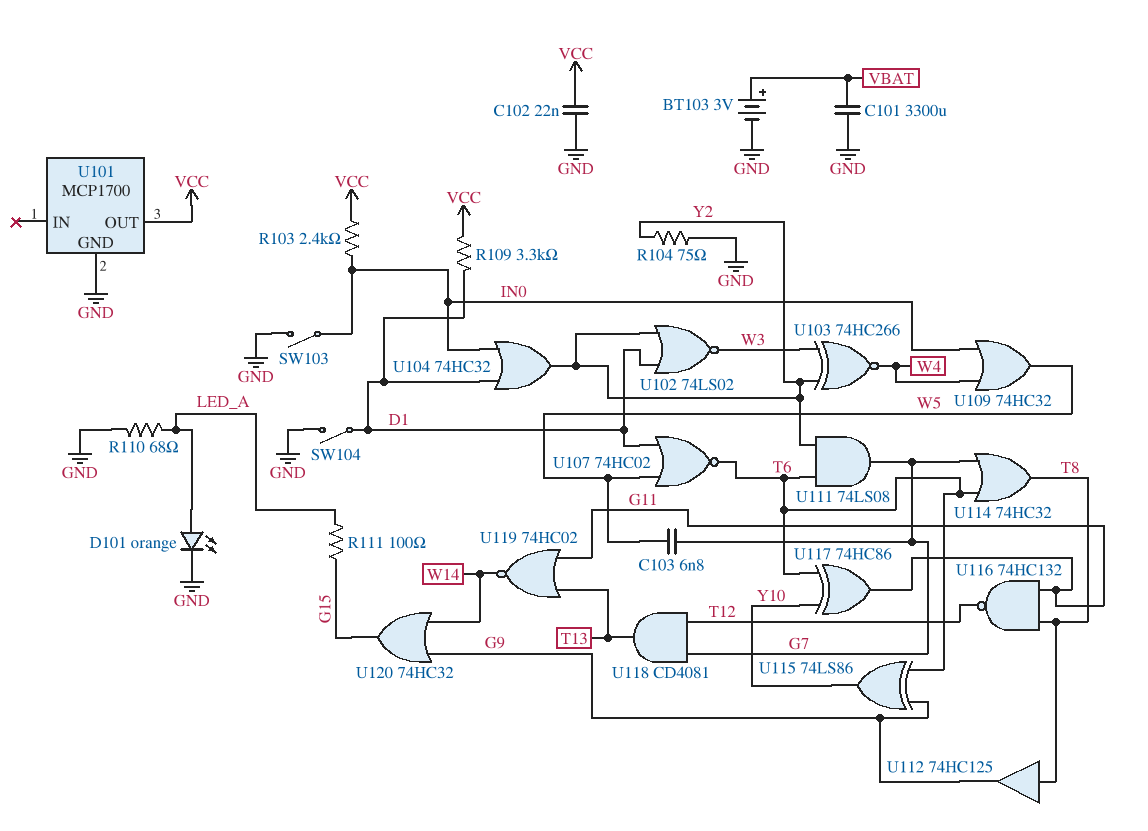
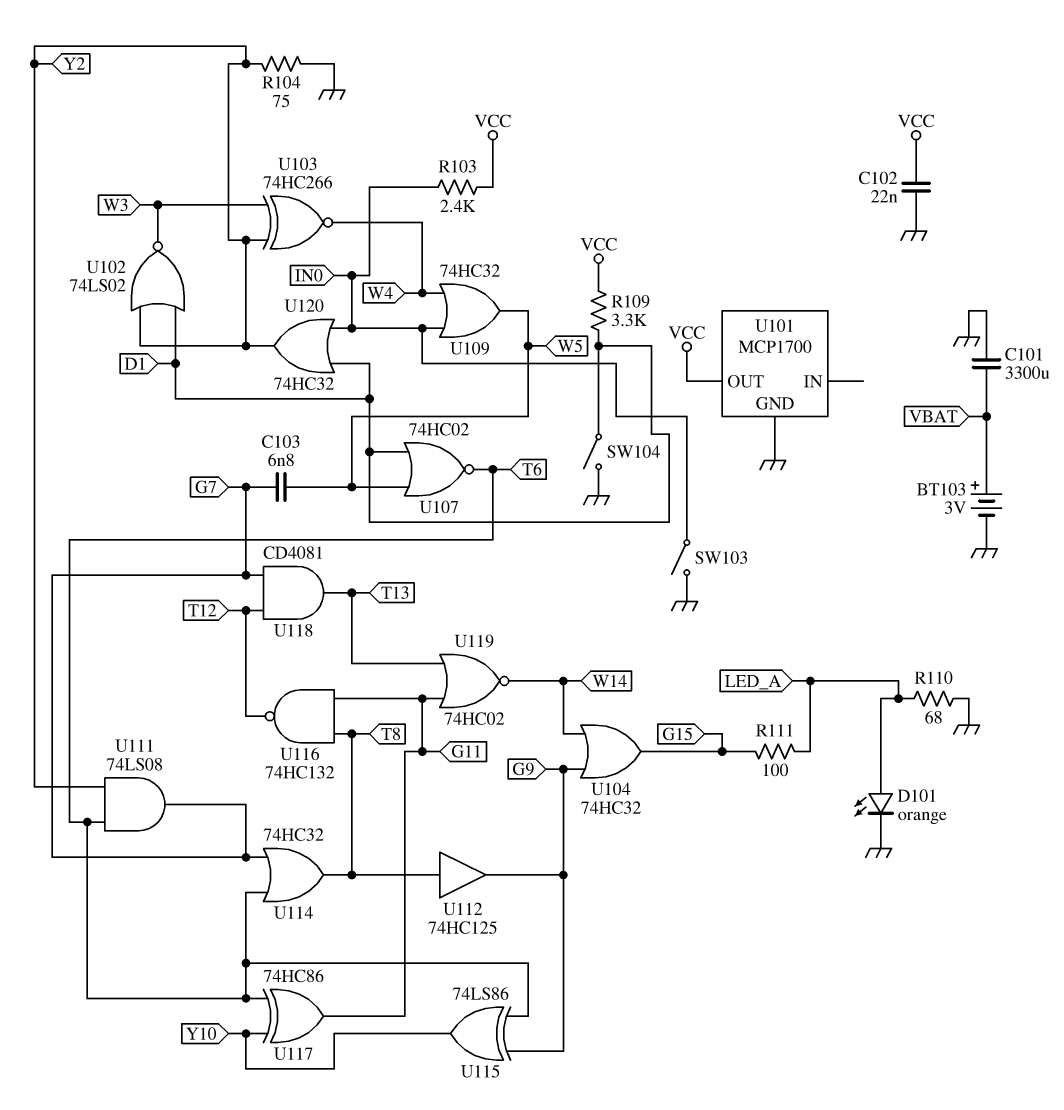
U104: OR 74HC32 (in D1, in IN0, out Y2) -> OR 74HC32 (in G9, in W14, out G15)
U120: OR 74HC32 (in G9, in W14, out G15) -> OR 74HC32 (in D1, in IN0, out Y2)

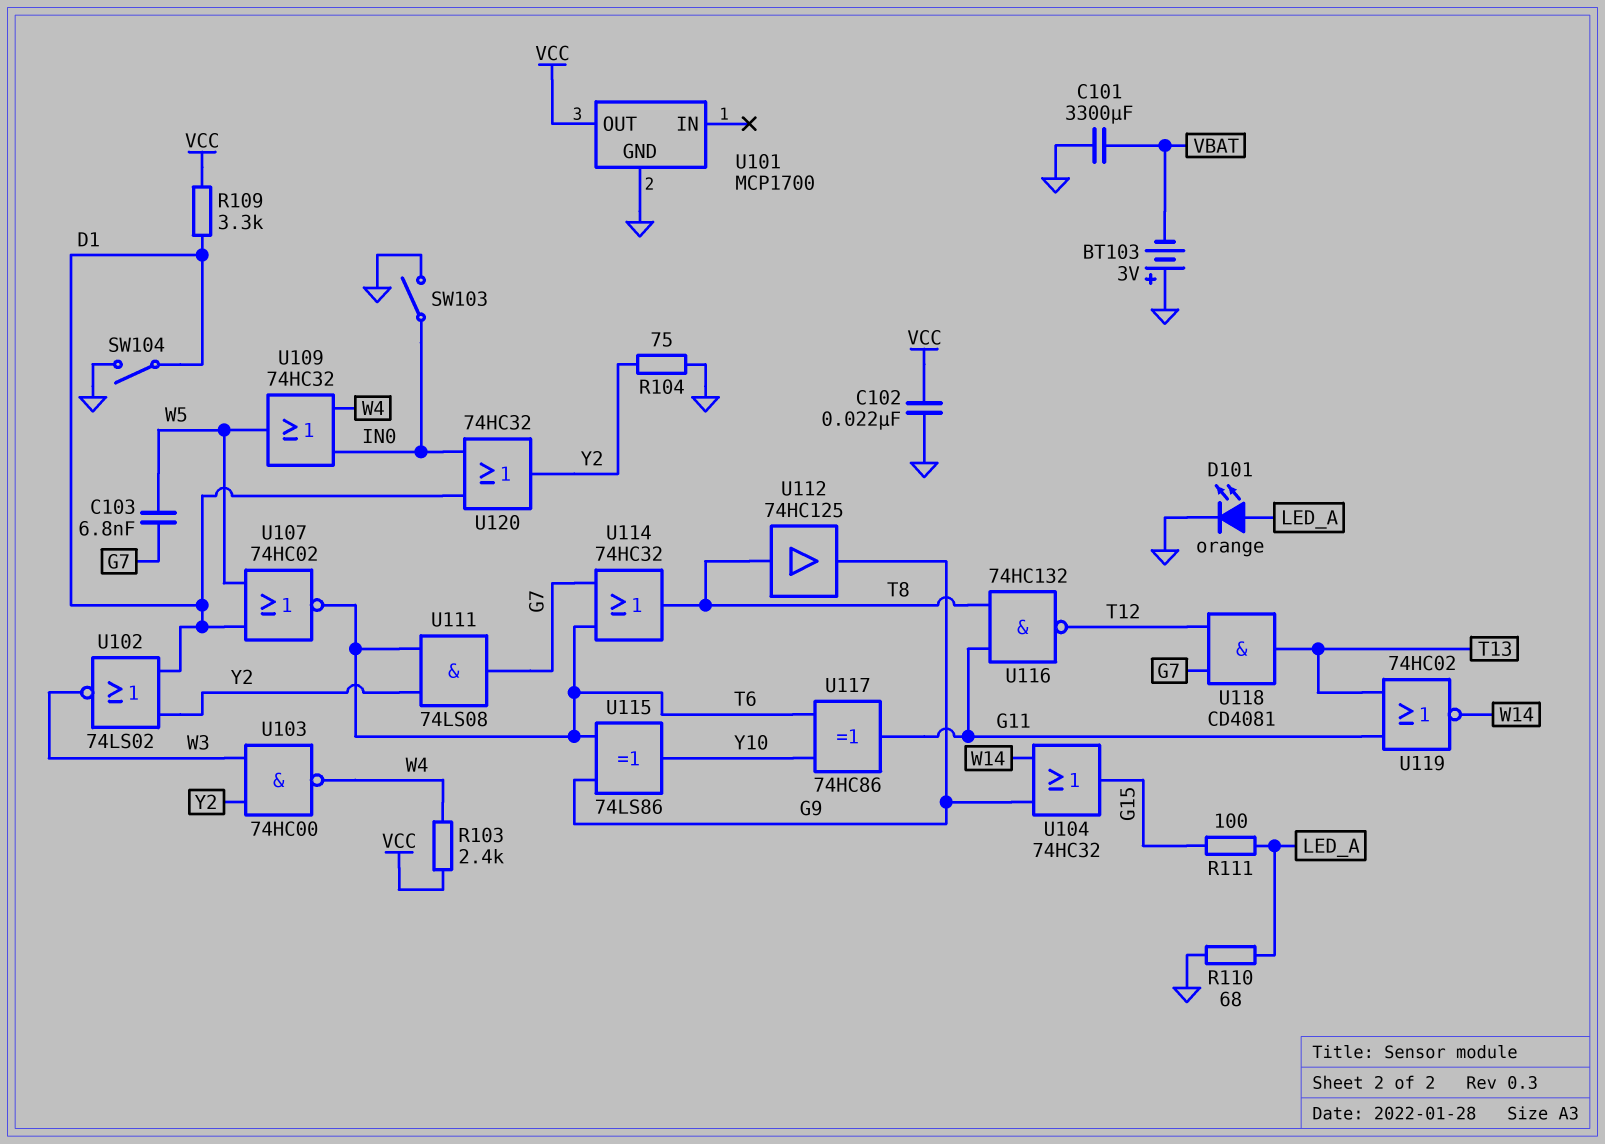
BT103: 3V (plus VBAT, minus GND) -> 3V (plus GND, minus VBAT)
R103: 2.4k (IN0, VCC) -> 2.4k (VCC, W4)
U103: XNOR 74HC266 (in W3, in Y2, out W4) -> NAND 74HC00 (in W3, in Y2, out W4)

